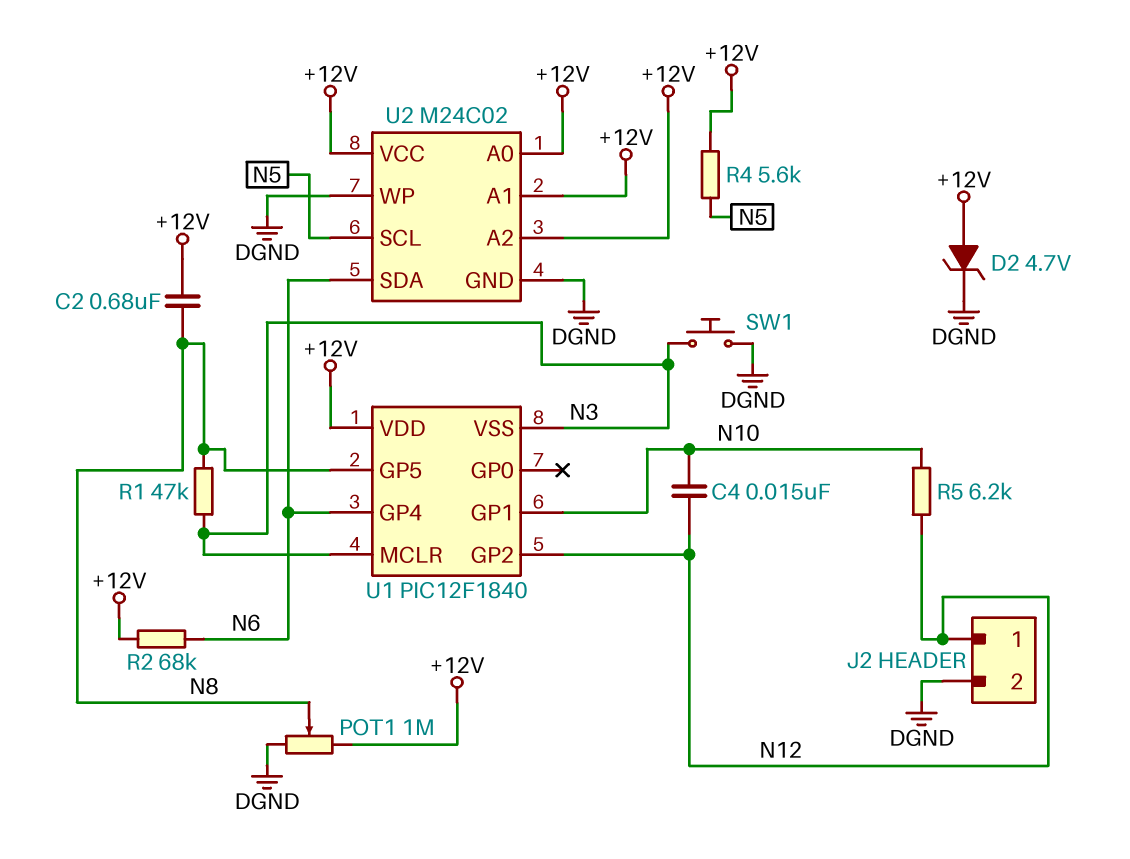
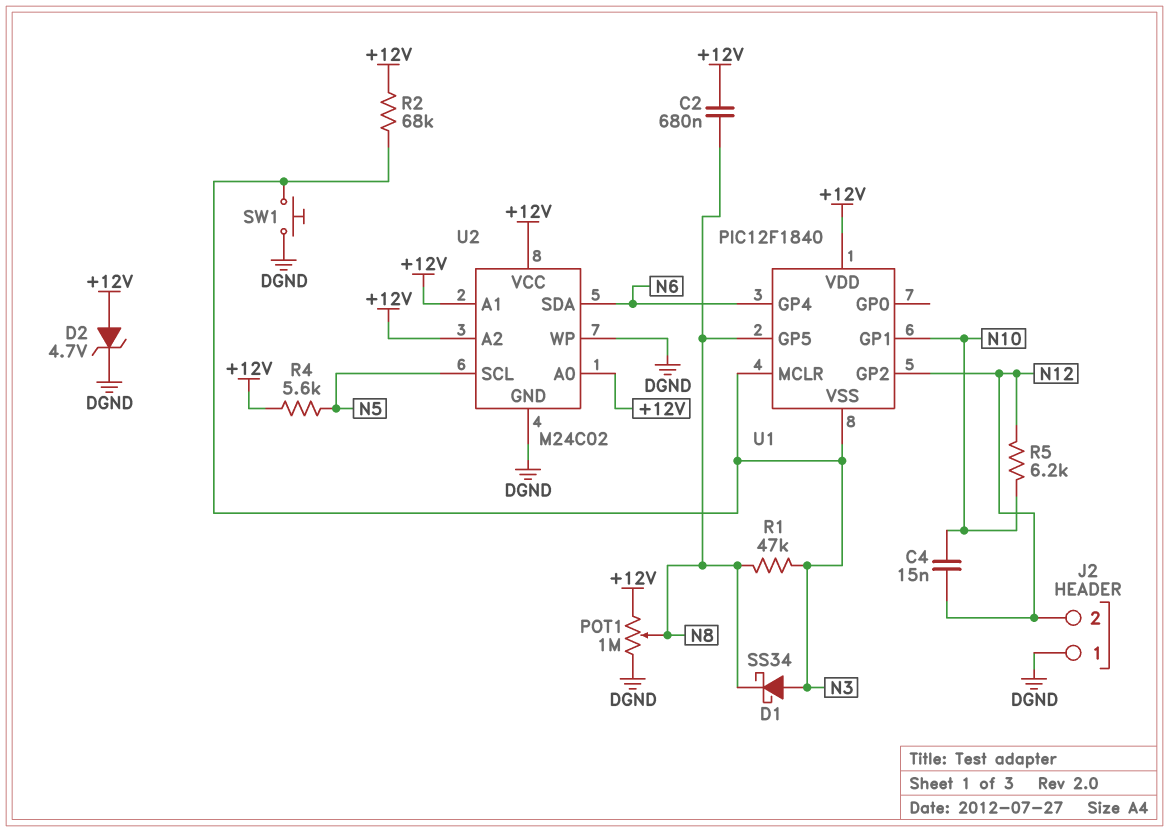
D1: none -> schottky SS34 (A N3, K N8)
J2 pin 1: N12 -> DGND
J2 pin 2: DGND -> N12
R2: 68k (+12V, N6) -> 68k (+12V, N3)

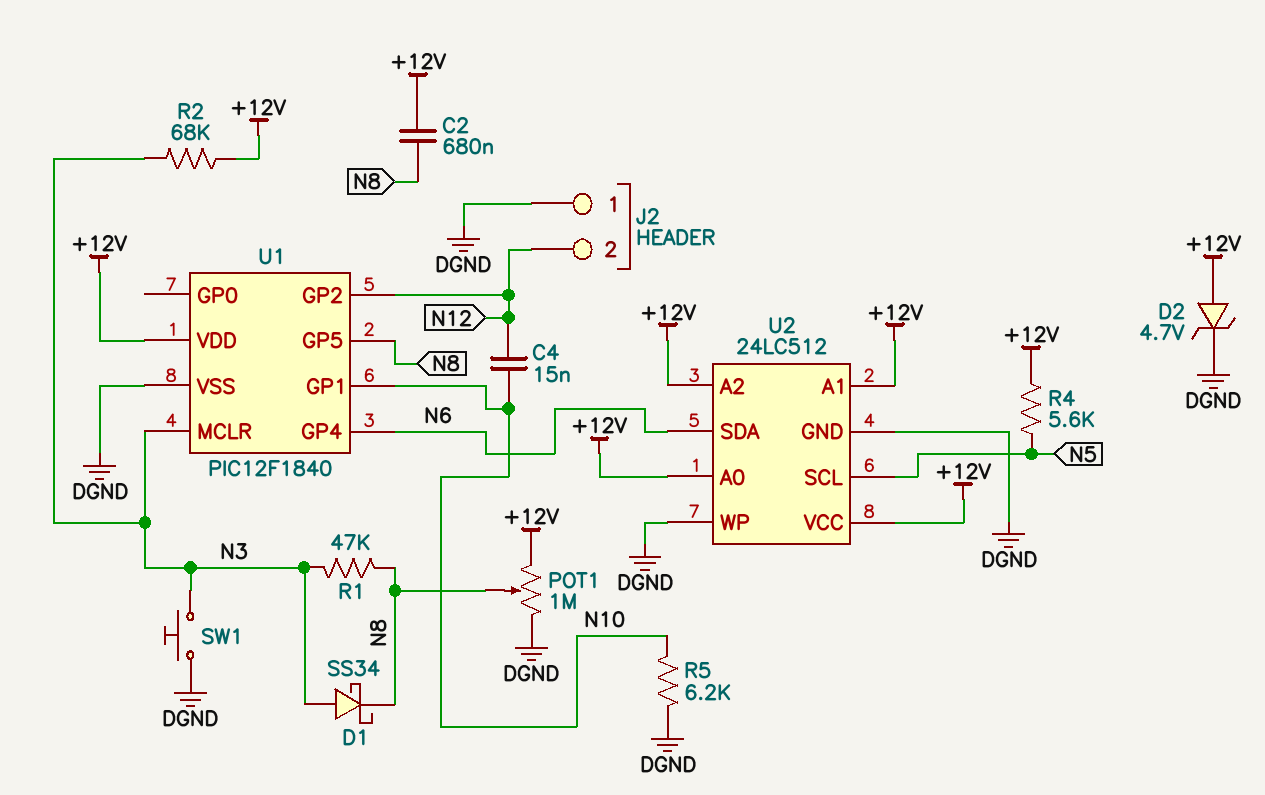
R5: 6.2k (N10, N12) -> 6.2k (DGND, N10)
U1 pin VSS: N3 -> DGND
U2: M24C02 -> 24LC512

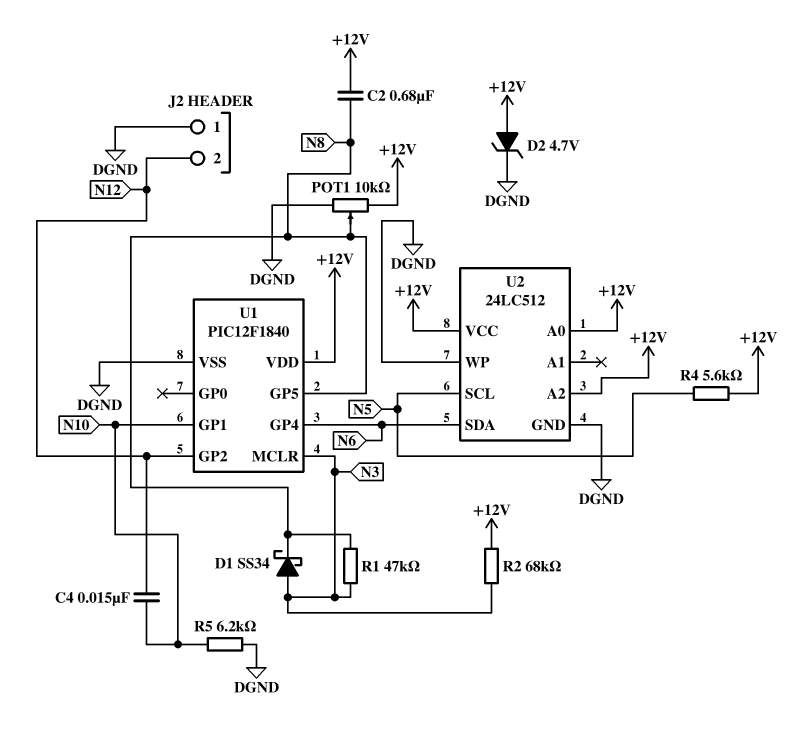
POT1: 1M (+12V, DGND, wiper N8) -> 10k (+12V, DGND, wiper N8)
SW1: button (DGND, N3) -> none
U2 pin A1: +12V -> none

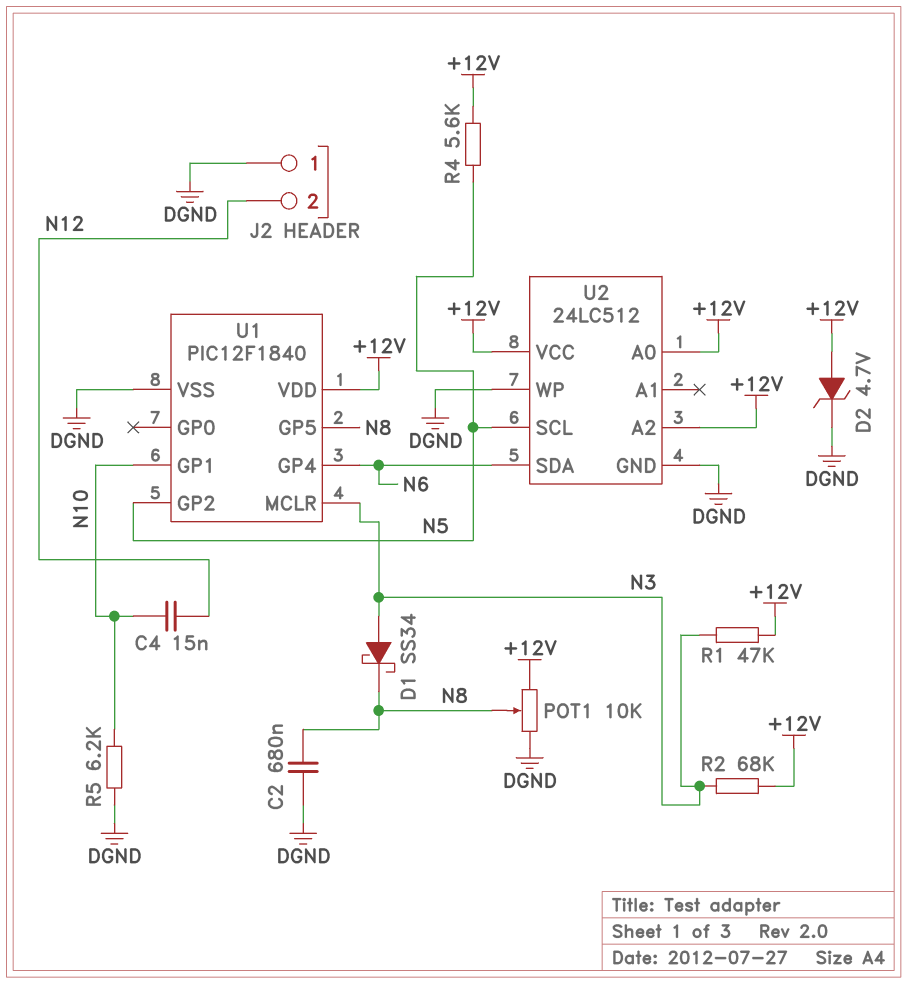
C2: 680nF (+12V, N8) -> 680nF (DGND, N8)
R1: 47k (N3, N8) -> 47k (+12V, N3)
U1 pin GP2: N12 -> N5

